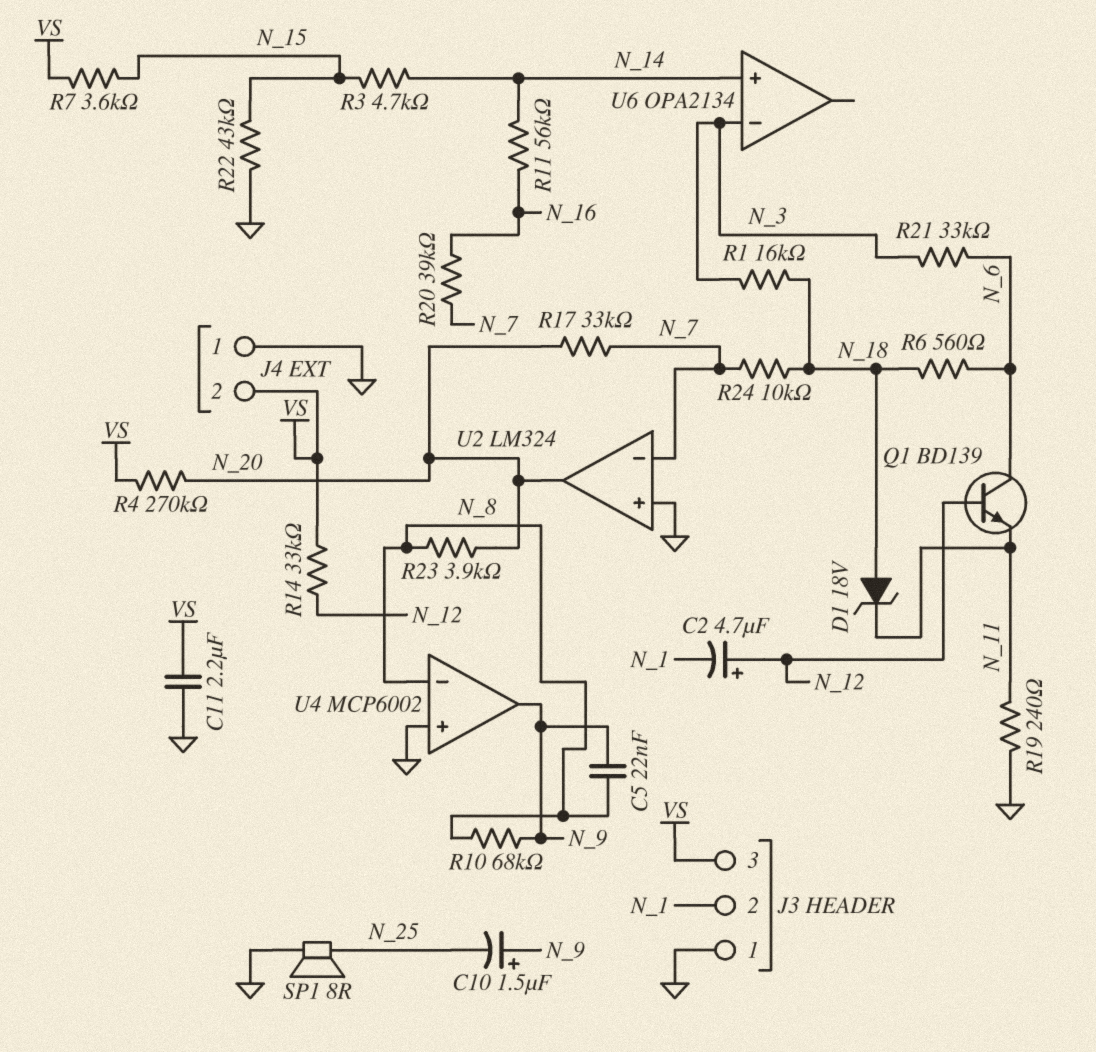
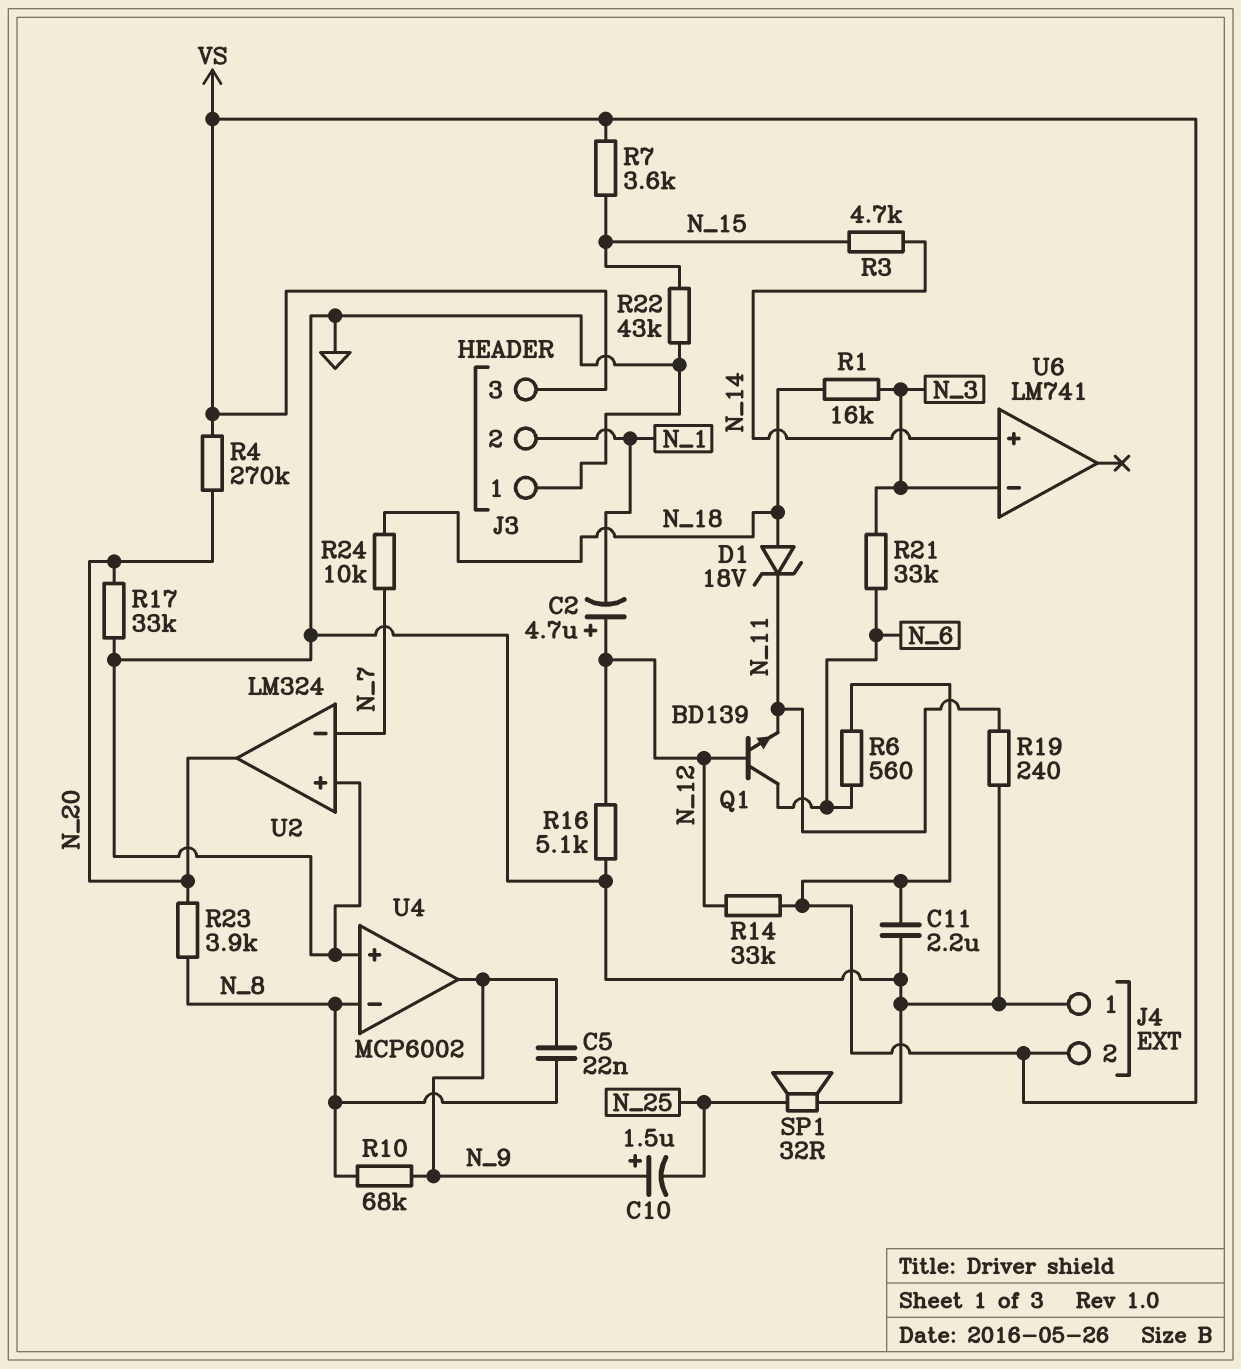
R6: 560 (N_6, N_18) -> 560 (N_6, VS)
R11: 56k (N_14, N_16) -> none
R16: none -> 5.1k (GND, N_12)
R17: 33k (N_7, N_20) -> 33k (GND, N_20)
R20: 39k (N_7, N_16) -> none
SP1: speaker 8R (GND, N_25) -> speaker 32R (GND, N_25)
U6: OPA2134 -> LM741

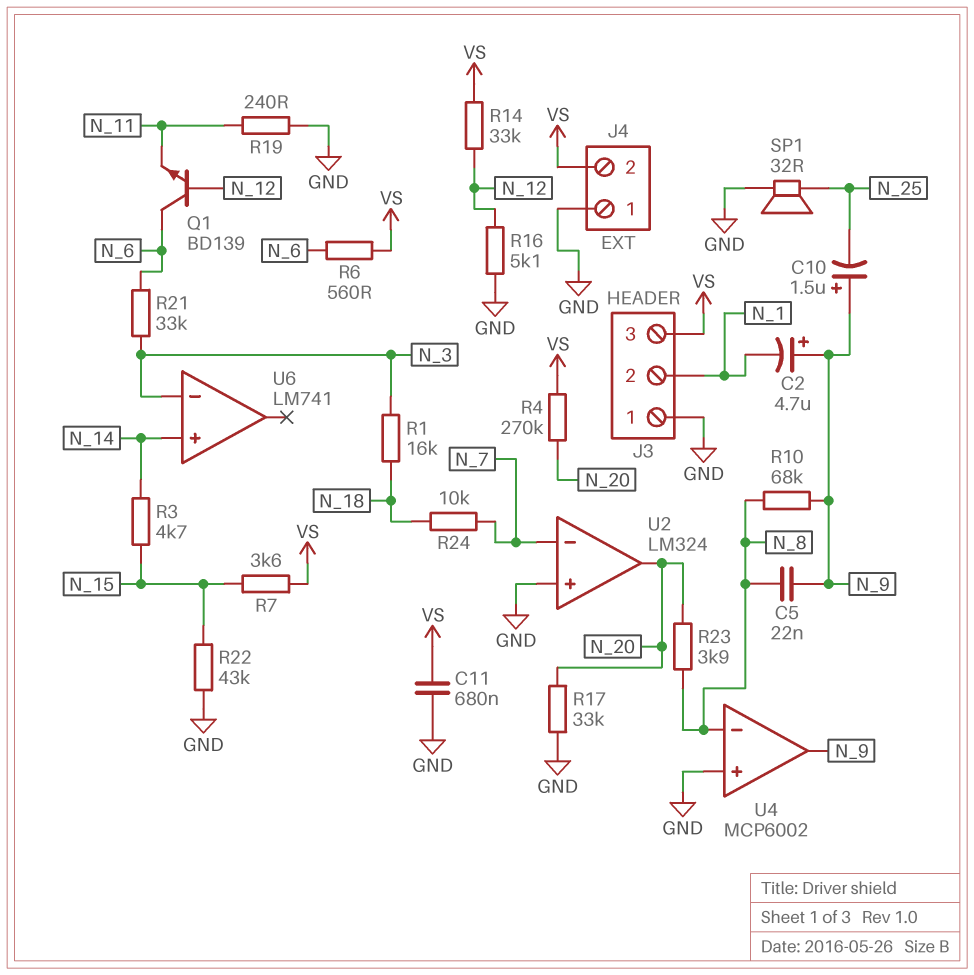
C2: 4.7uF (plus N_12, minus N_1) -> 4.7uF (plus N_9, minus N_1)
C11: 2.2uF (GND, VS) -> 680nF (GND, VS)
D1: zener 18V (A N_18, K N_11) -> none

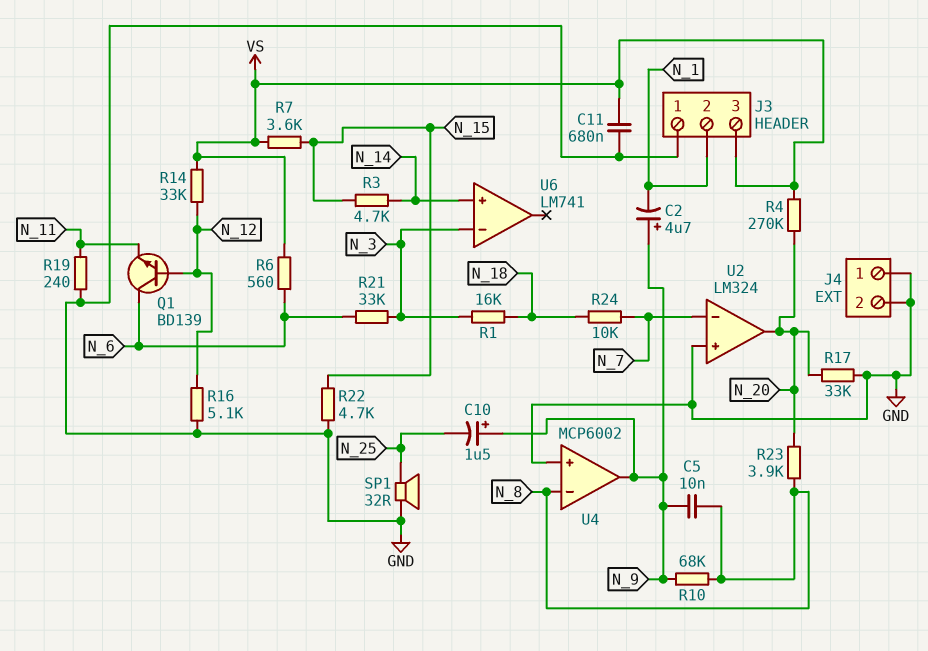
C5: 22nF (N_8, N_9) -> 10nF (N_8, N_9)
J4 pin 2: VS -> GND
R22: 43k (GND, N_15) -> 4.7k (GND, N_15)

